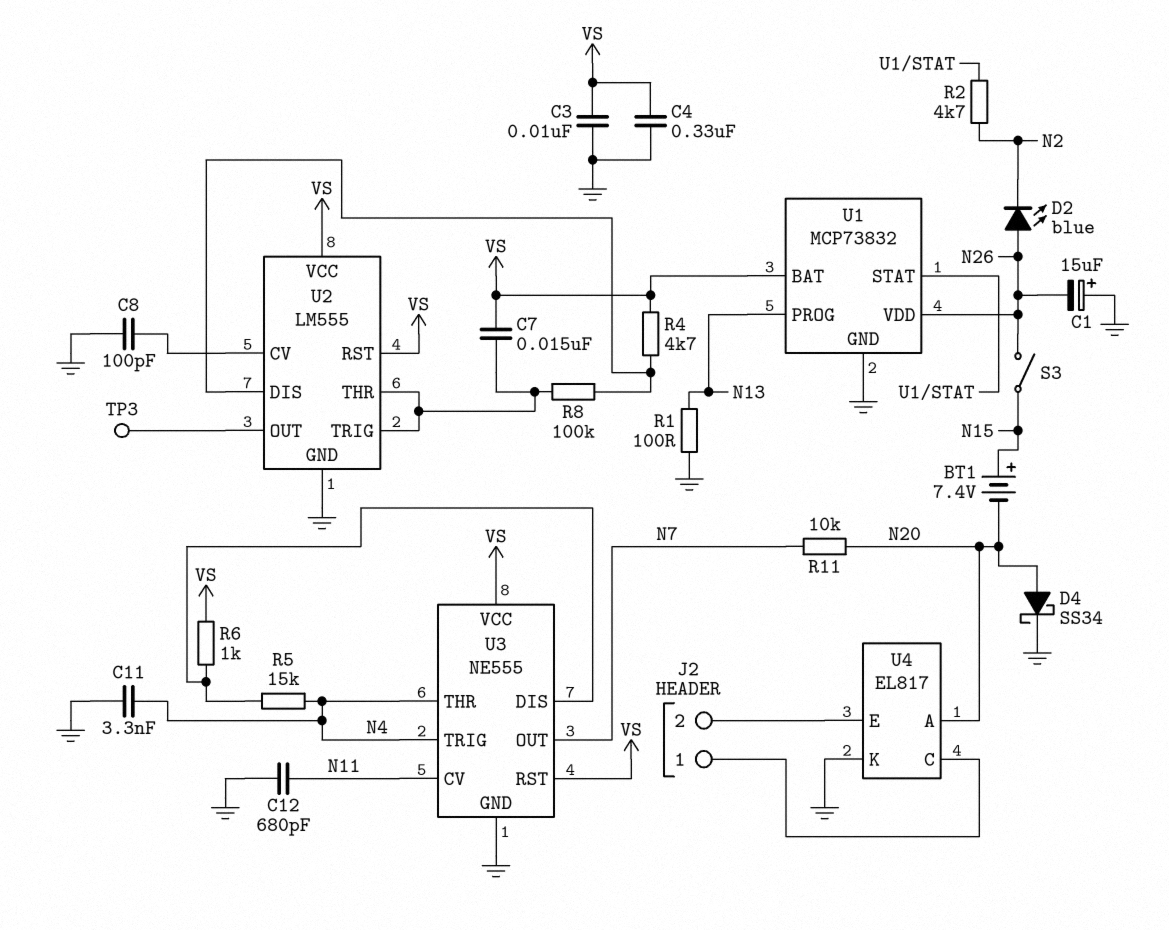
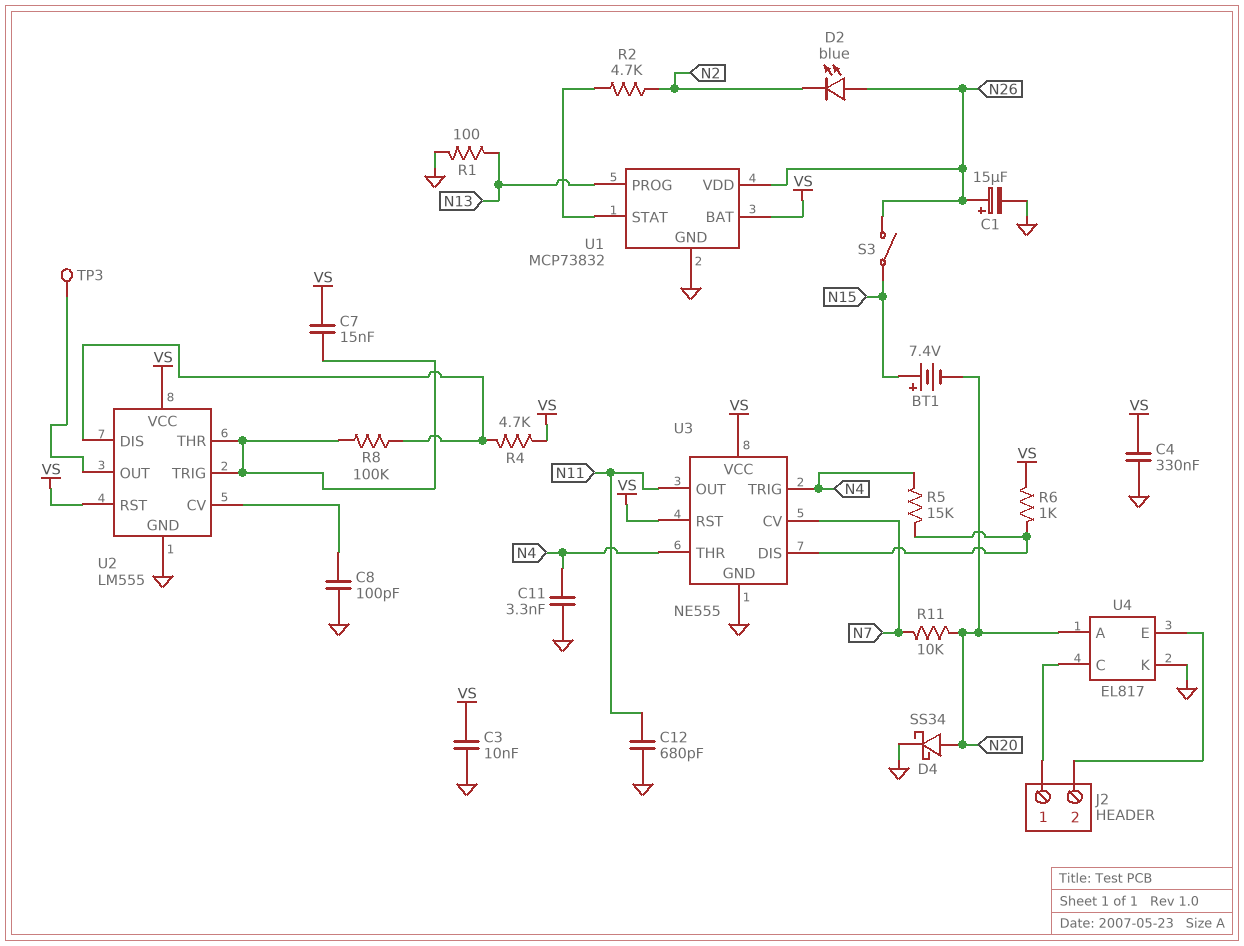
C1: 15uF (plus GND, minus N26) -> 15uF (plus N26, minus GND)
U3 pin CV: N11 -> N7
U3 pin OUT: N7 -> N11

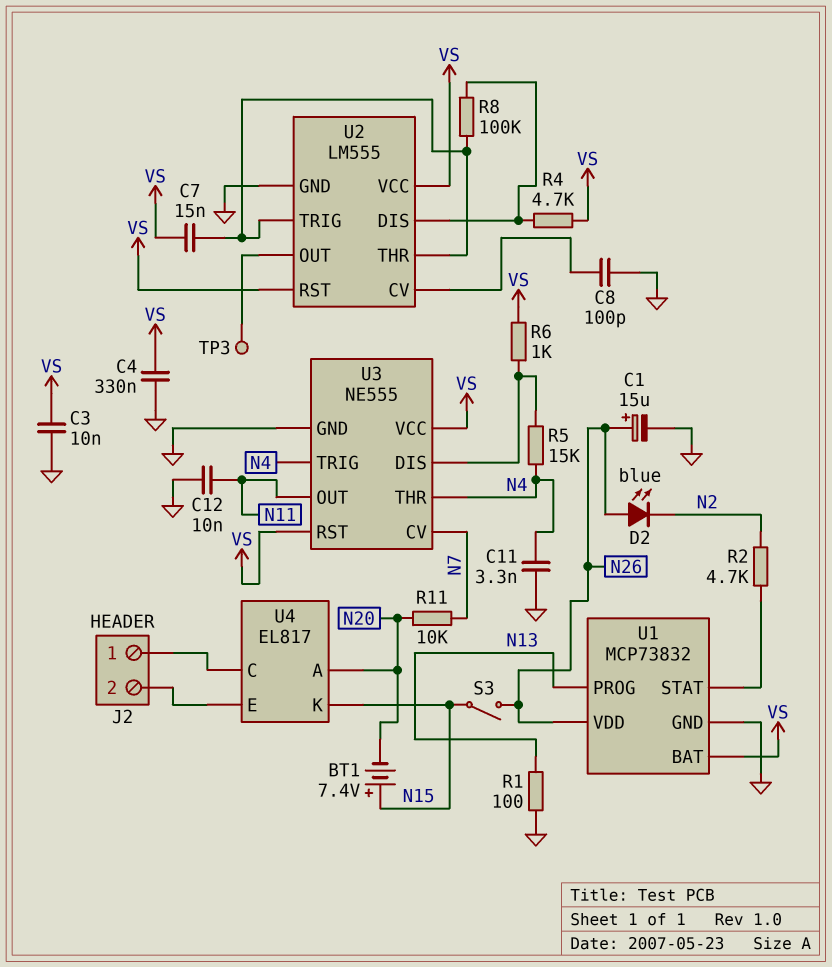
C12: 680pF (GND, N11) -> 10nF (GND, N11)
D4: schottky SS34 (A N20, K GND) -> none
U4 pin K: GND -> N15

